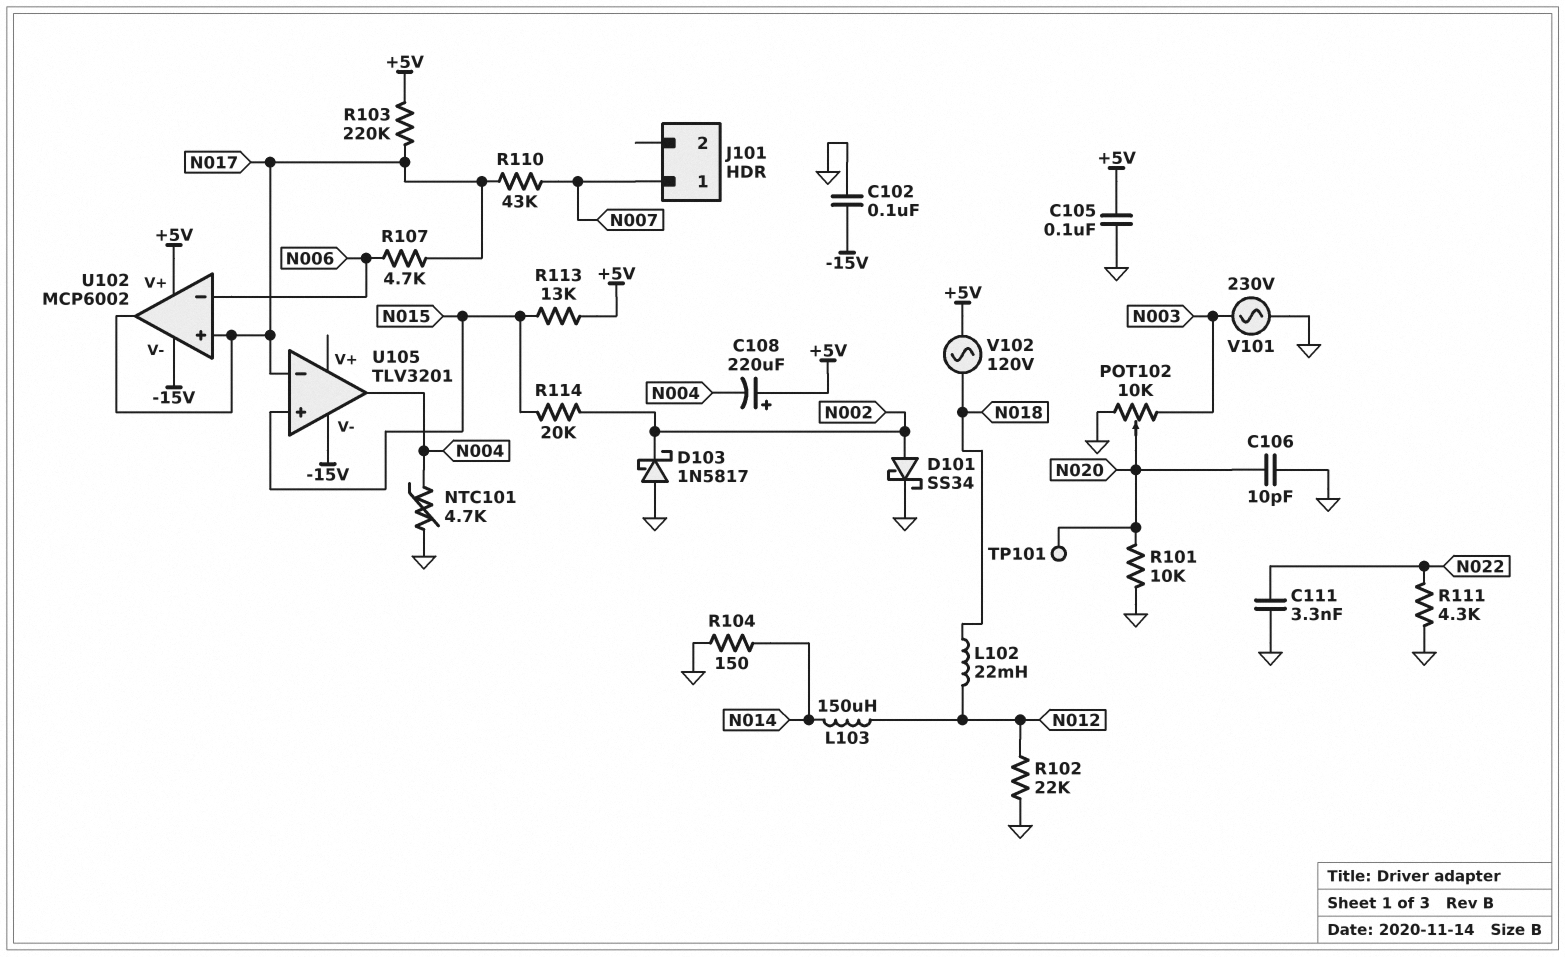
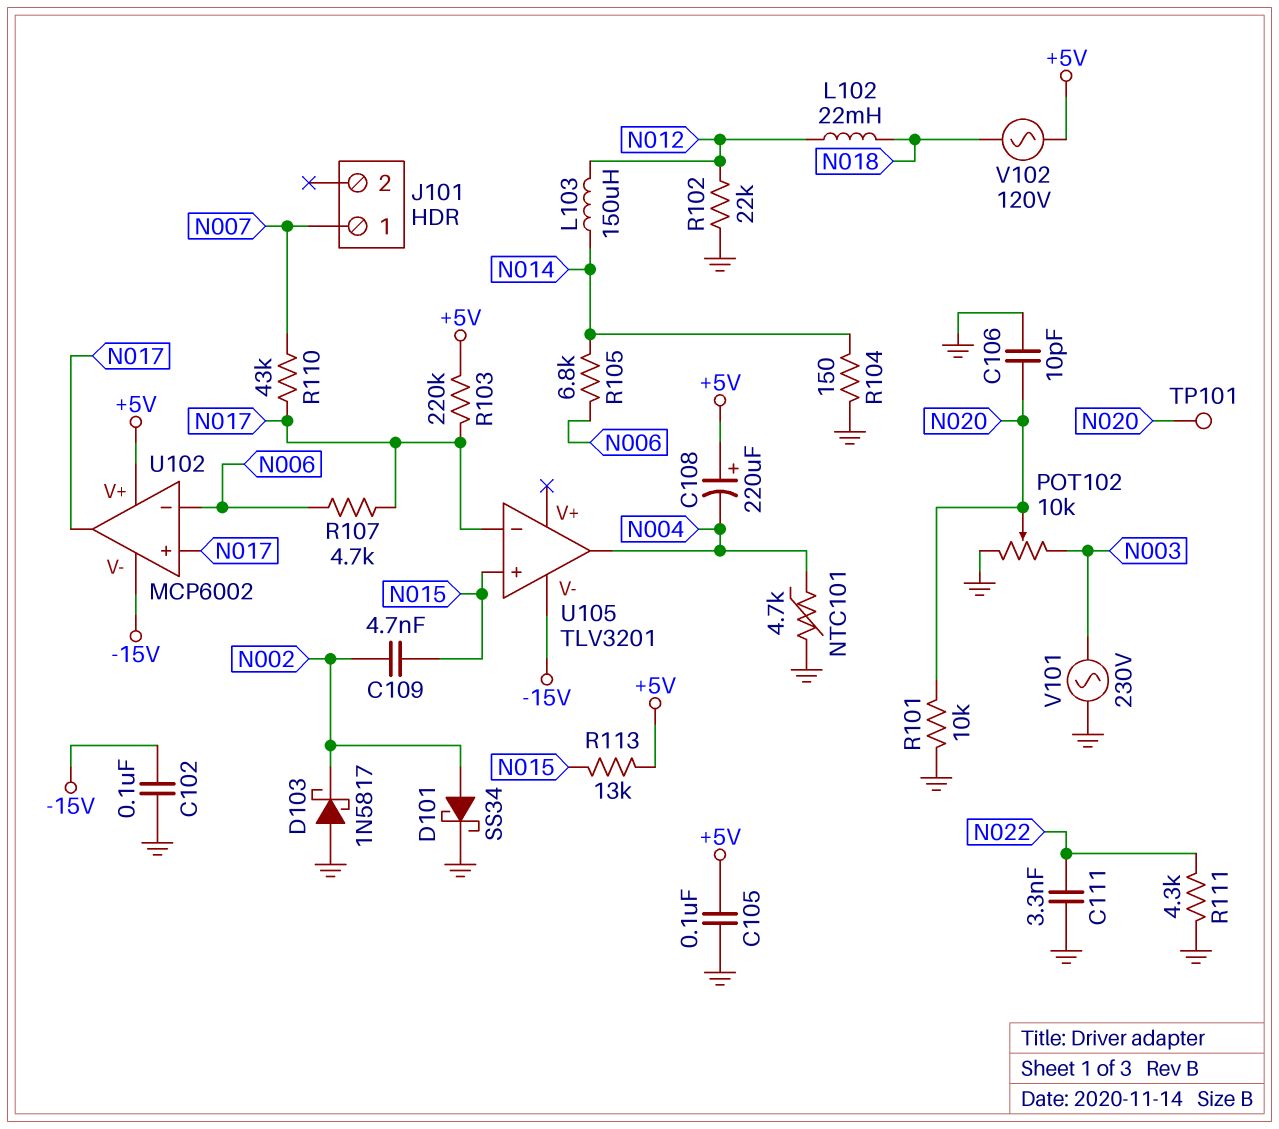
C109: none -> 4.7nF (N002, N015)
R105: none -> 6.8k (N006, N014)
R114: 20k (N002, N015) -> none

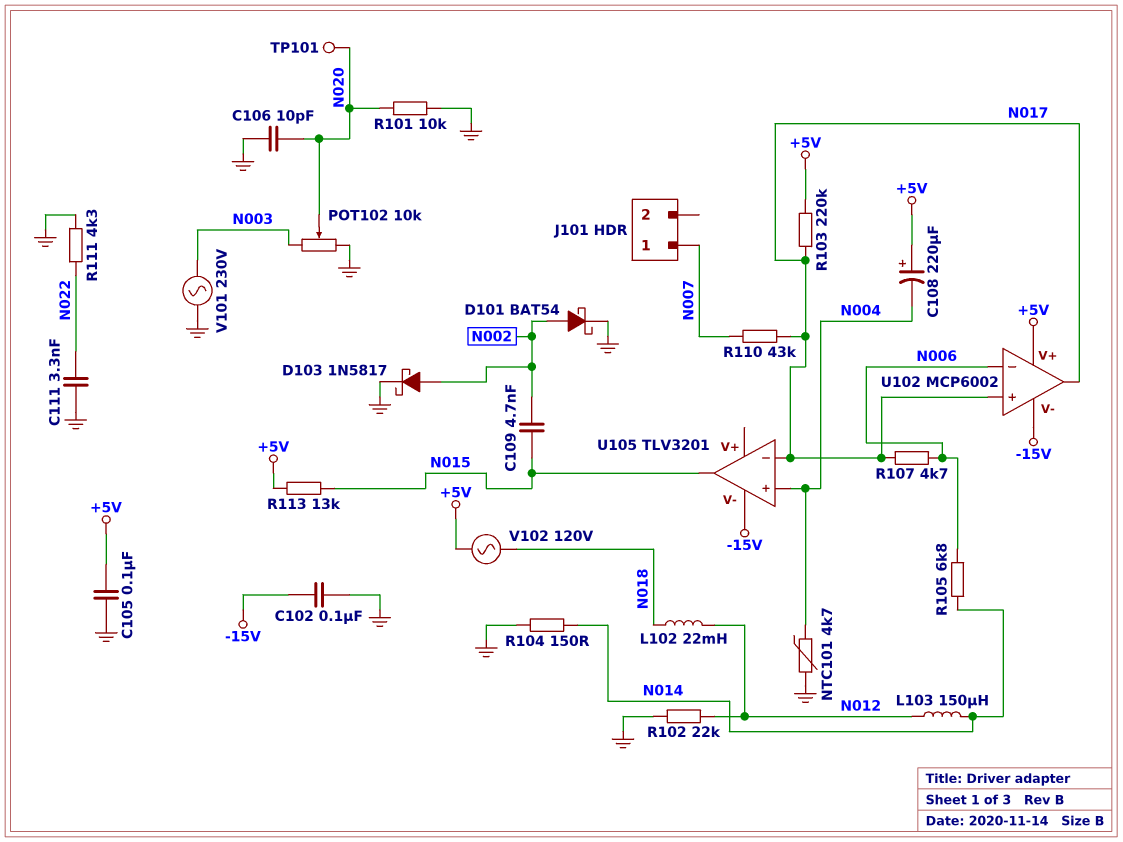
D101: schottky SS34 (A N002, K GND) -> schottky BAT54 (A N002, K GND)
D103: schottky 1N5817 (A GND, K N002) -> schottky 1N5817 (A N002, K GND)
U105 pin in+: N015 -> N004
U105 pin out: N004 -> N015

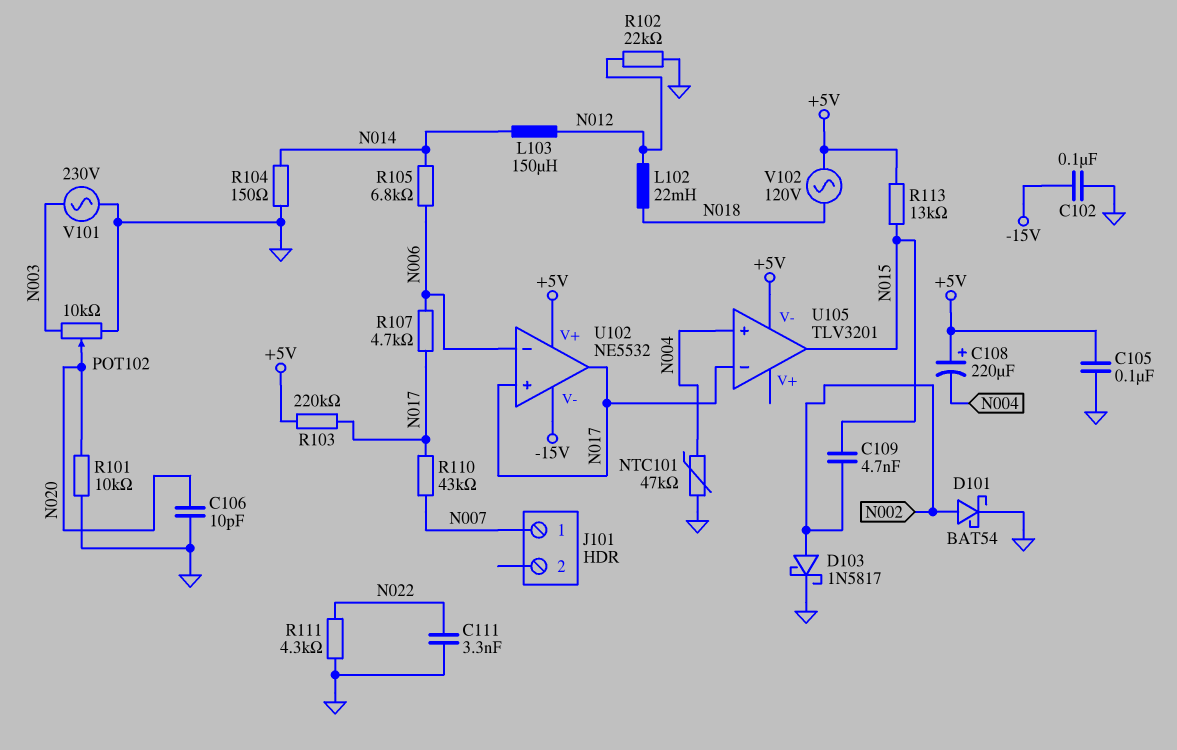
NTC101: 4.7k (GND, N004) -> 47k (GND, N004)
TP101: test point (N020) -> none
U102: MCP6002 -> NE5532
U105 pin V-: -15V -> +5V

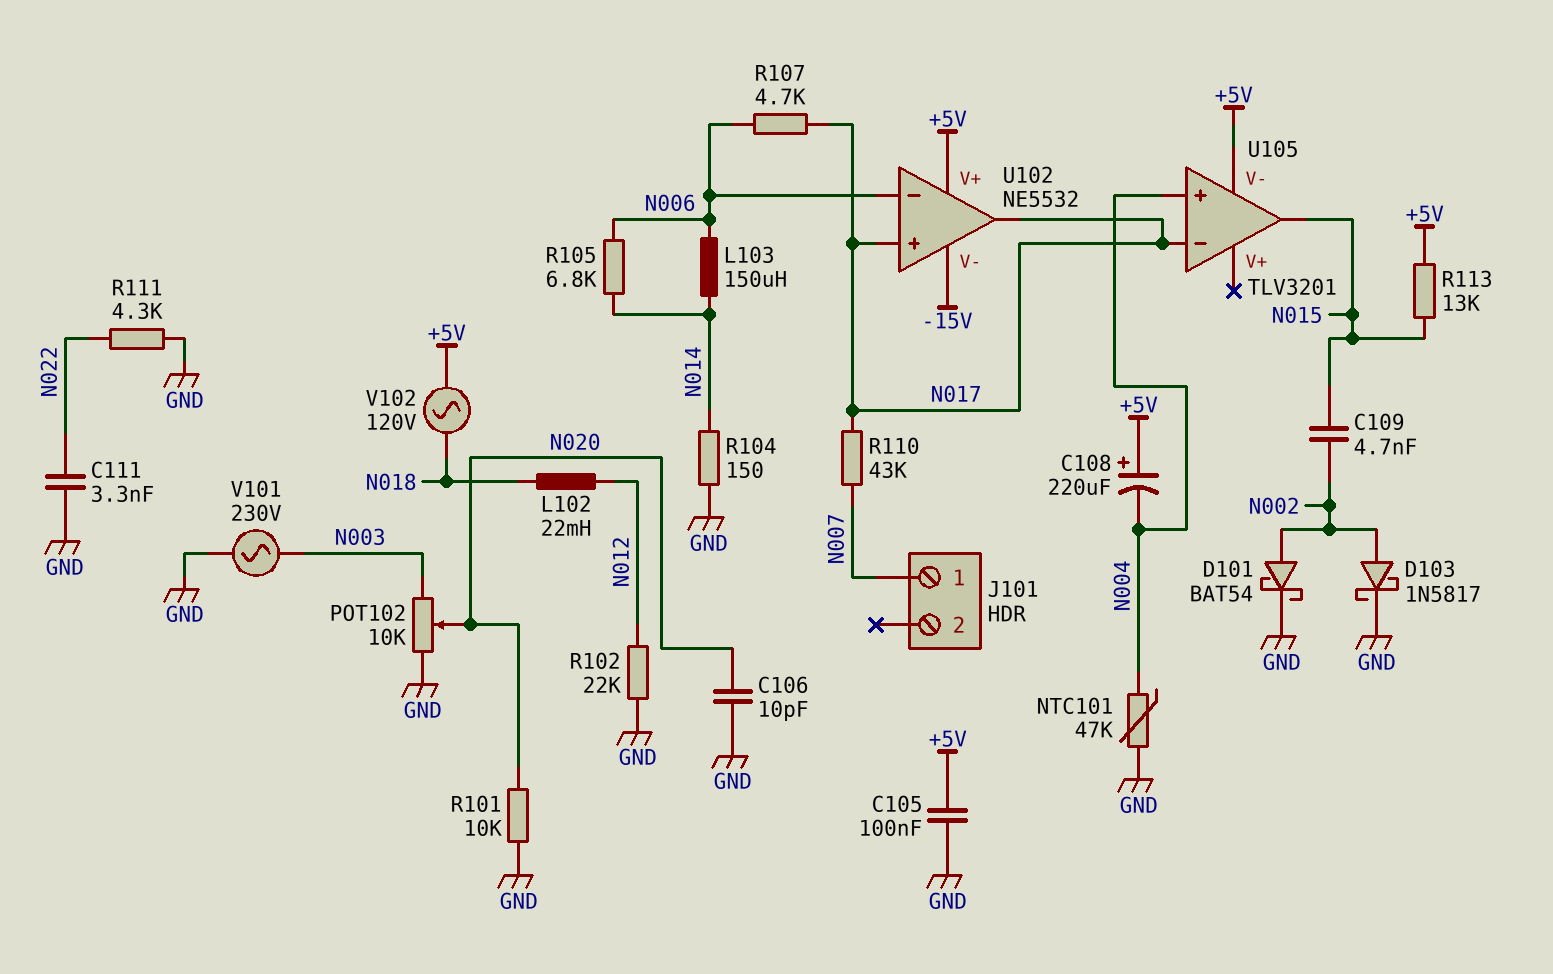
C102: 100nF (-15V, GND) -> none
L103: 150uH (N012, N014) -> 150uH (N006, N014)
R103: 220k (+5V, N017) -> none

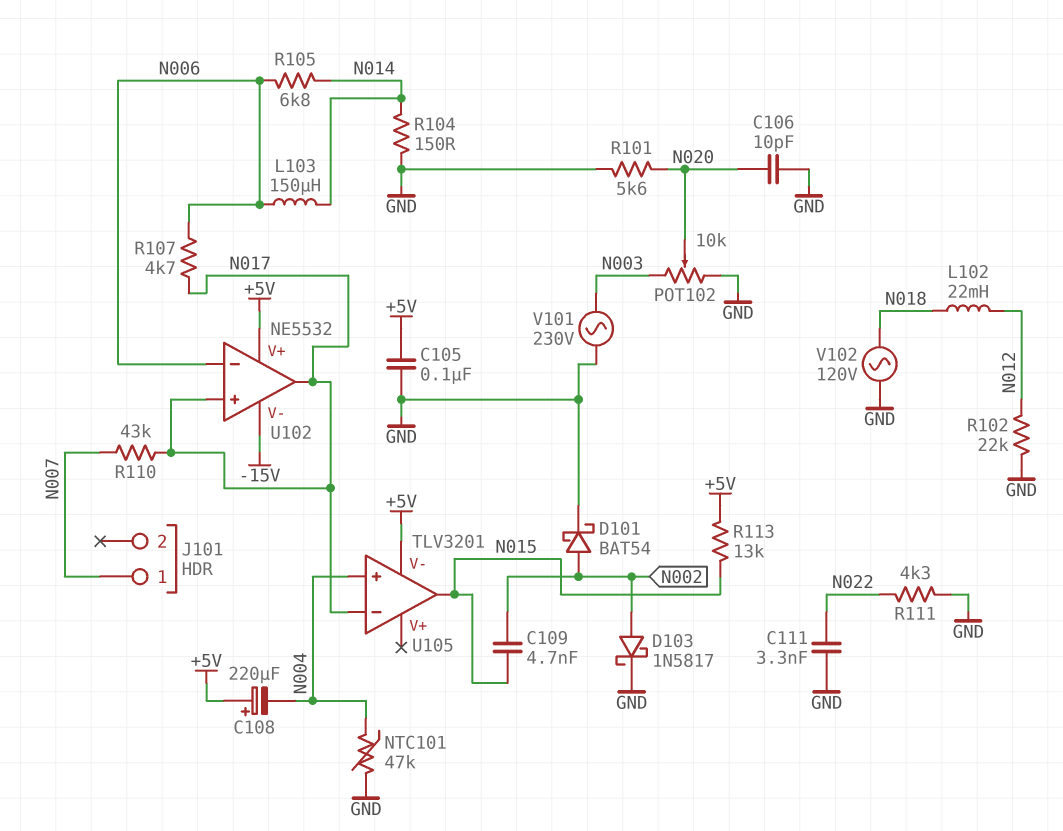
R101: 10k (GND, N020) -> 5.6k (GND, N020)
V102: AC 120V (+5V, N018) -> AC 120V (GND, N018)

